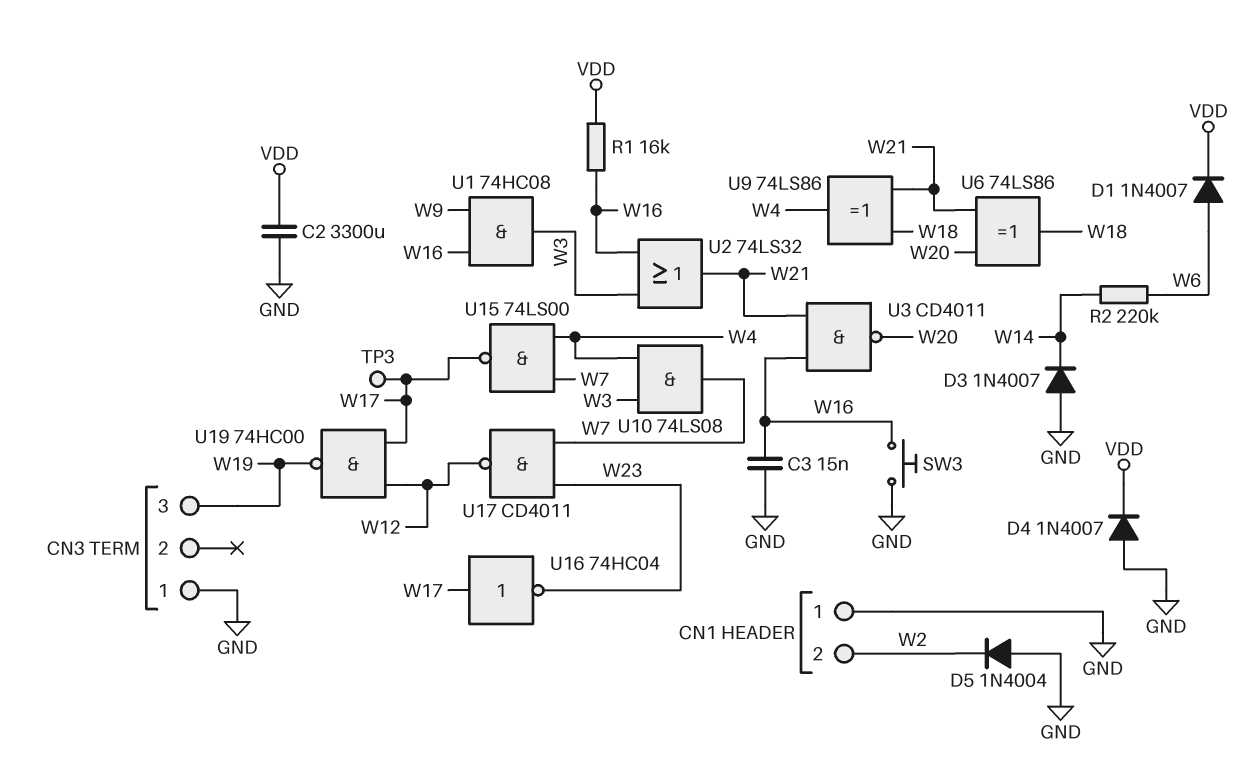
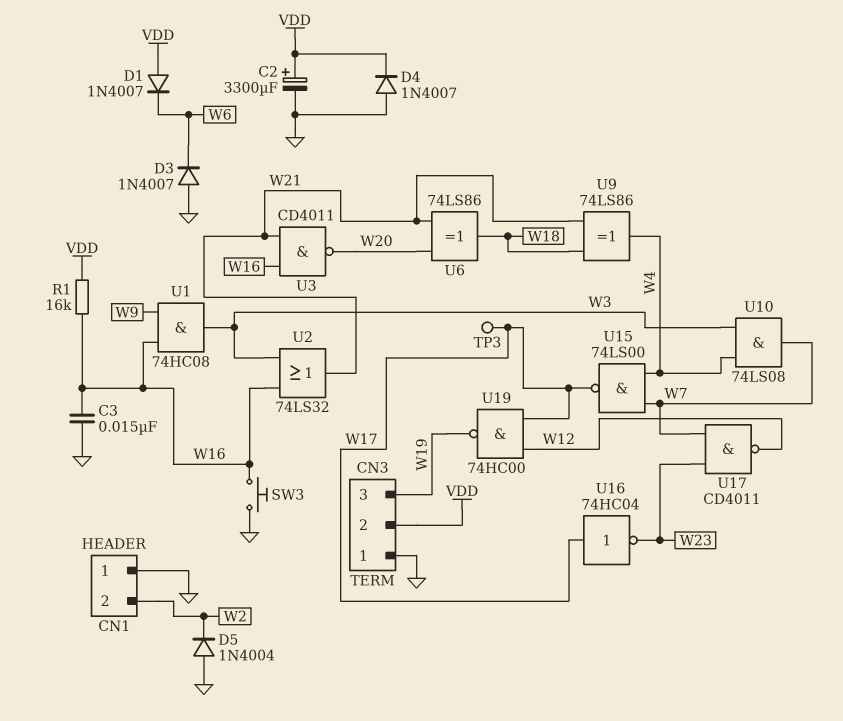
C2: 3300uF (GND, VDD) -> 3300uF (plus VDD, minus GND)
CN3 pin 2: none -> VDD
D1: diode 1N4007 (A W6, K VDD) -> diode 1N4007 (A VDD, K W6)
D3: diode 1N4007 (A GND, K W14) -> diode 1N4007 (A GND, K W6)
R2: 220k (W6, W14) -> none

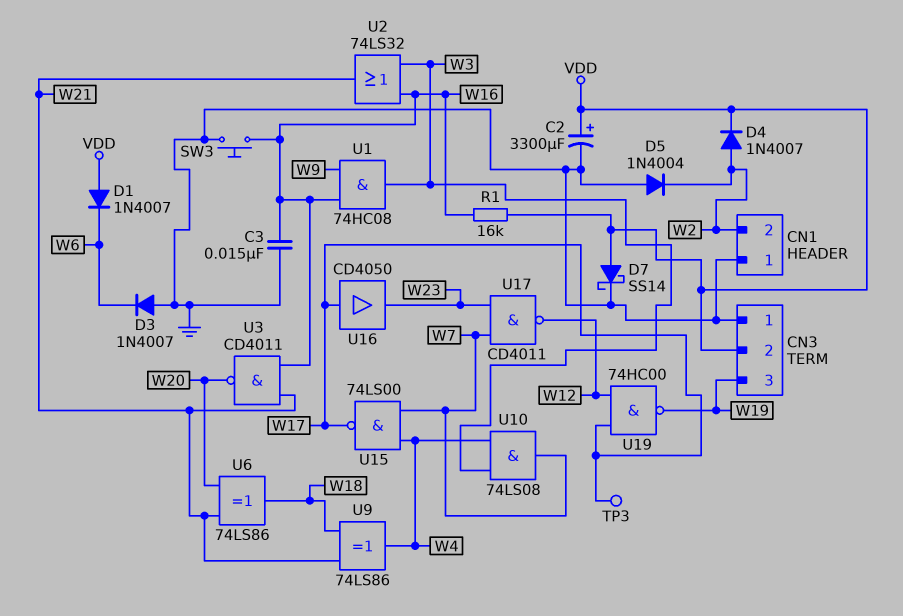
D4: diode 1N4007 (A GND, K VDD) -> diode 1N4007 (A W2, K VDD)
D7: none -> schottky SS14 (A VDD, K GND)
U16: NOT 74HC04 (in W17, out W23) -> buffer CD4050 (in W17, out W23)

